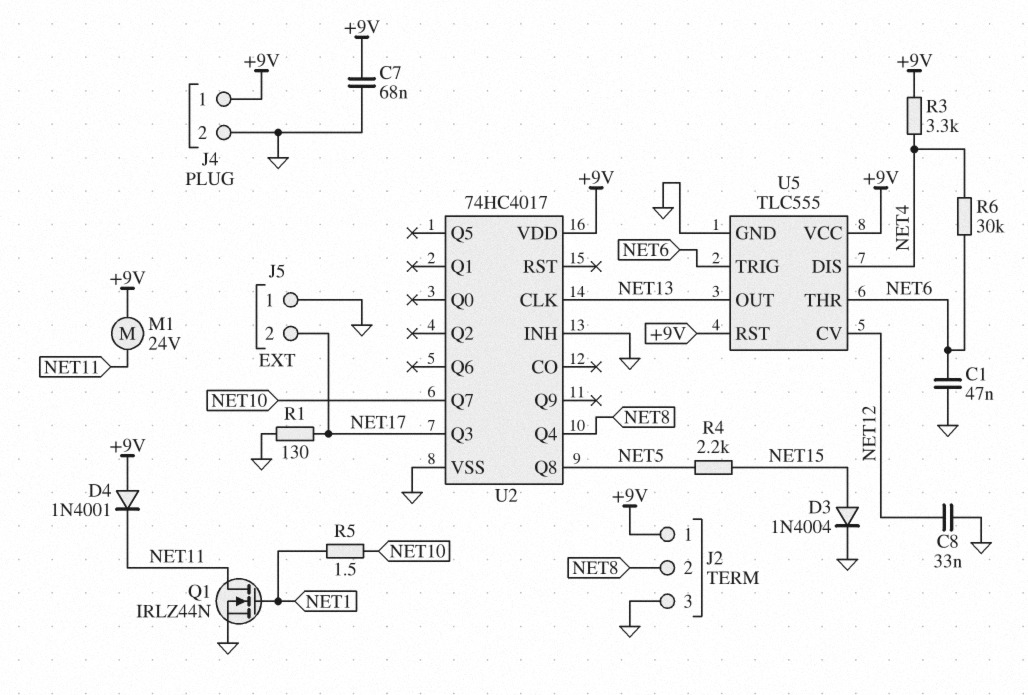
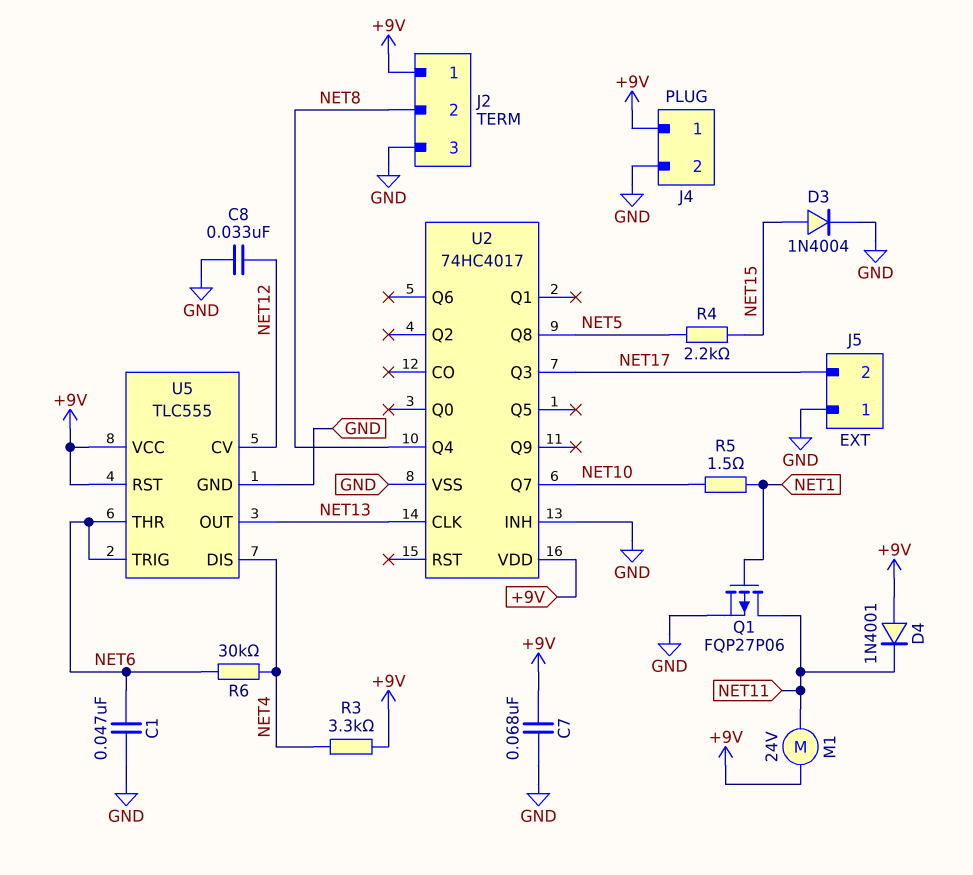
Q1: NMOS IRLZ44N (G NET1, D NET11, S GND) -> PMOS FQP27P06 (G NET1, D NET11, S GND)
R1: 130 (GND, NET17) -> none

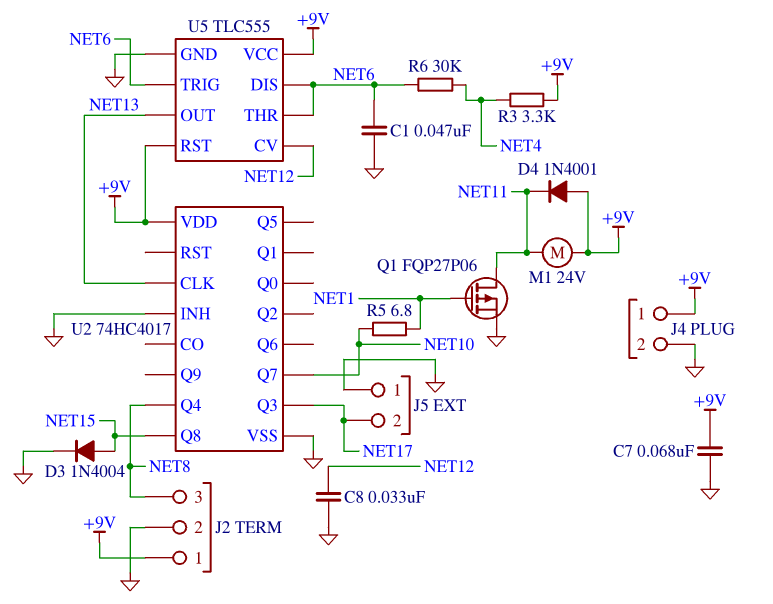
J2 pin 2: NET8 -> GND
J2 pin 3: GND -> NET8
R4: 2.2k (NET5, NET15) -> none
R5: 1.5 (NET1, NET10) -> 6.8 (NET1, NET10)
U2 pin Q8: NET5 -> NET15
U5 pin DIS: NET4 -> NET6

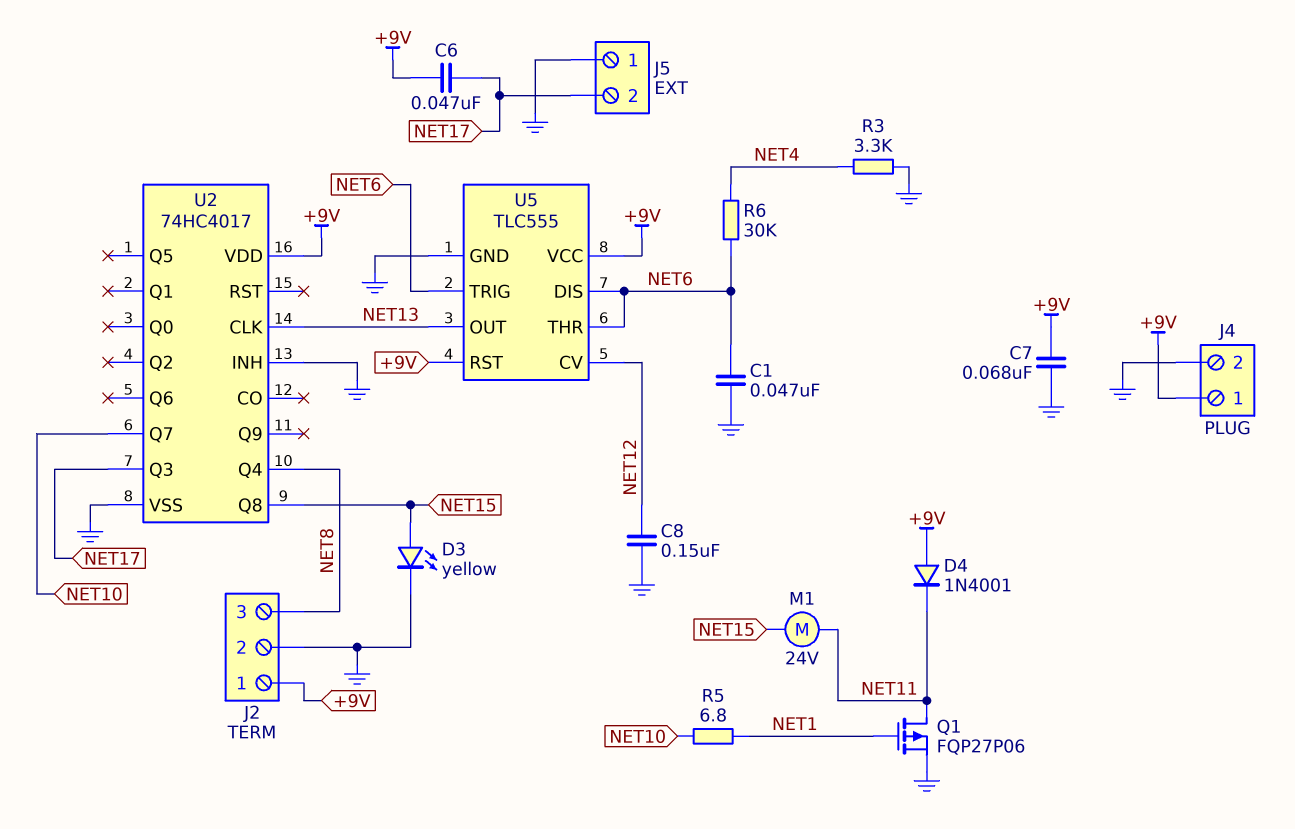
C6: none -> 47nF (+9V, NET17)
C8: 33nF (GND, NET12) -> 150nF (GND, NET12)
D3: diode 1N4004 (A NET15, K GND) -> LED yellow (A NET15, K GND)
M1: motor 24V (+9V, NET11) -> motor 24V (NET11, NET15)
R3: 3.3k (+9V, NET4) -> 3.3k (GND, NET4)

